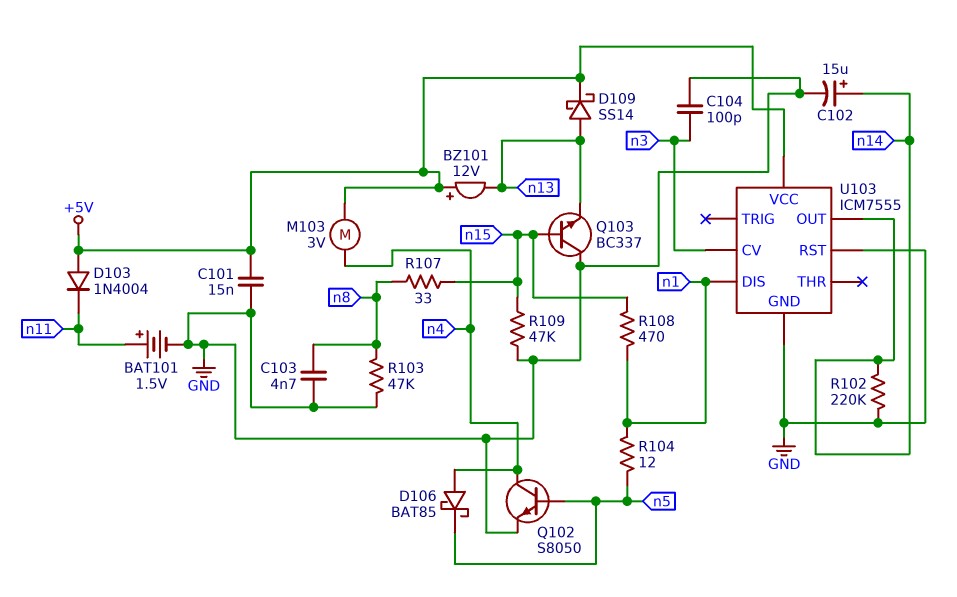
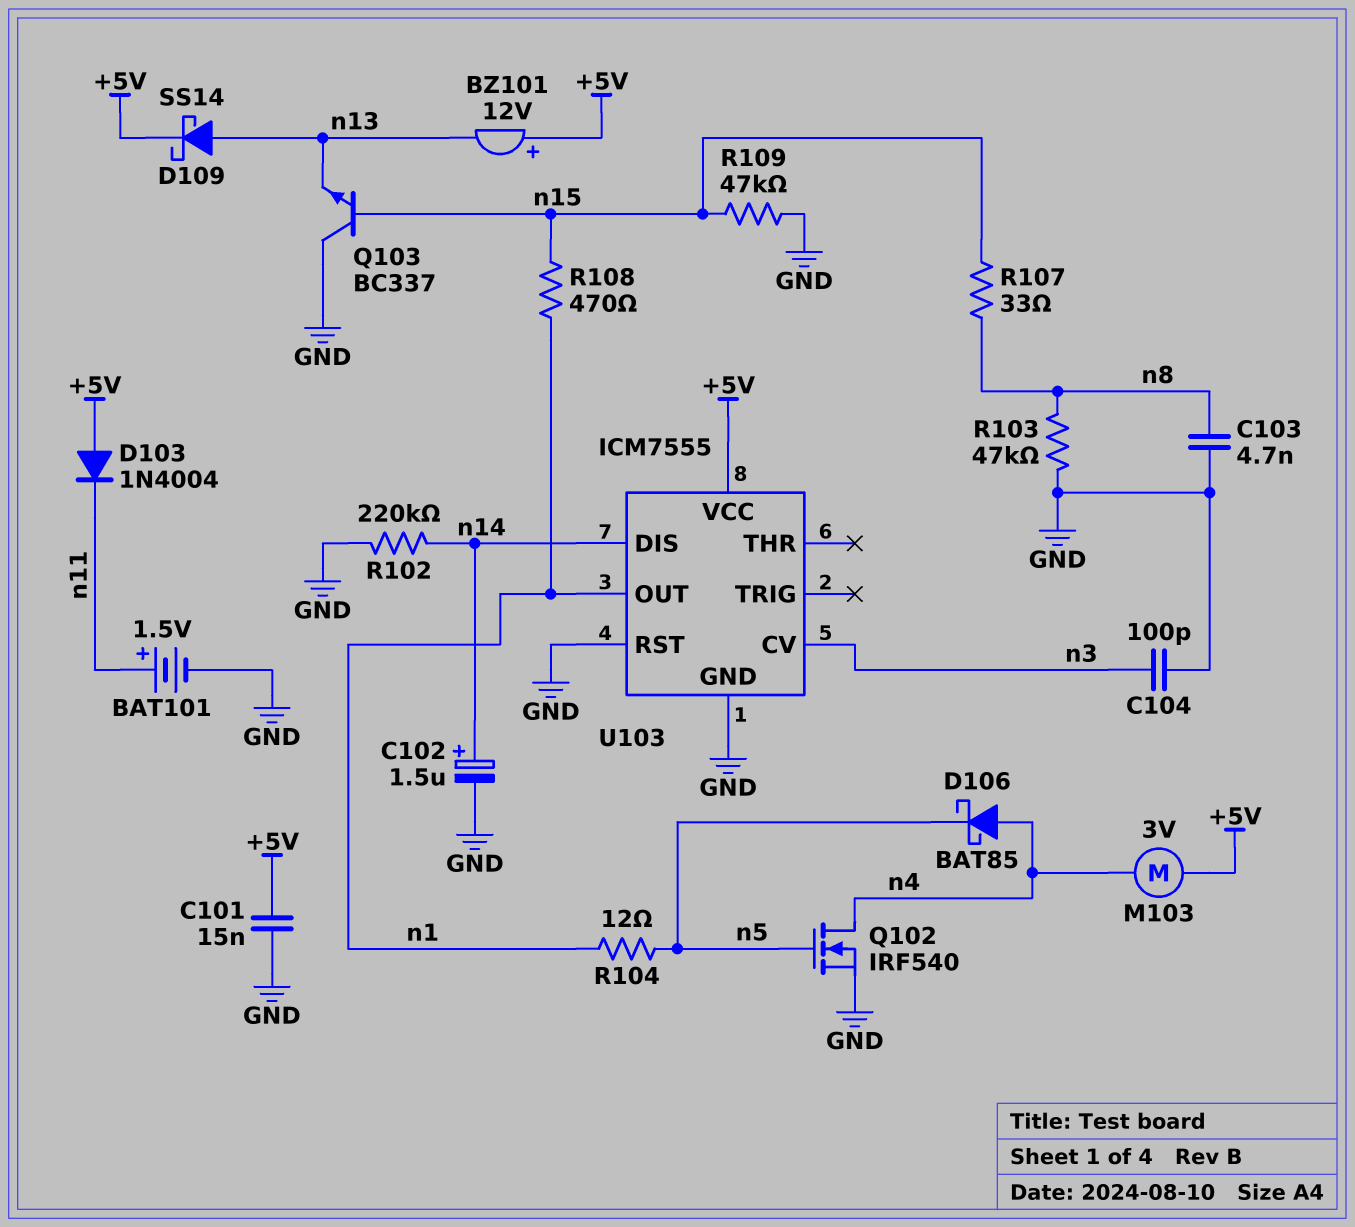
C102: 15uF (plus n14, minus GND) -> 1.5uF (plus n14, minus GND)
Q102: NPN S8050 (B n5, C n4, E GND) -> NMOS IRF540 (G n5, D n4, S GND)
U103 pin DIS: n1 -> n14
U103 pin OUT: n14 -> n1

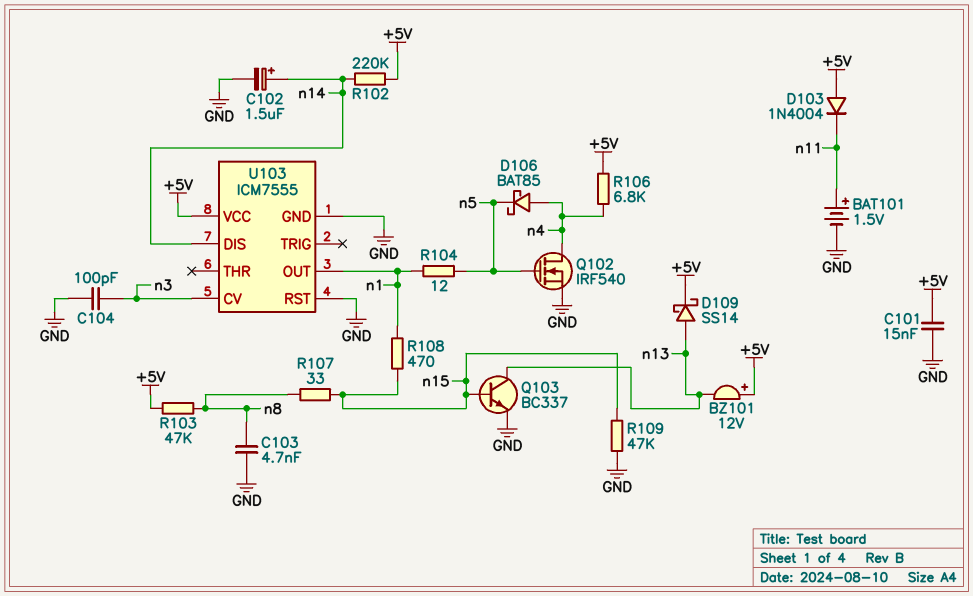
M103: motor 3V (+5V, n4) -> none
Q103: NPN BC337 (B n15, C GND, E n13) -> NPN BC337 (B n15, C n13, E GND)
R102: 220k (GND, n14) -> 220k (+5V, n14)
R103: 47k (GND, n8) -> 47k (+5V, n8)
R106: none -> 6.8k (+5V, n4)

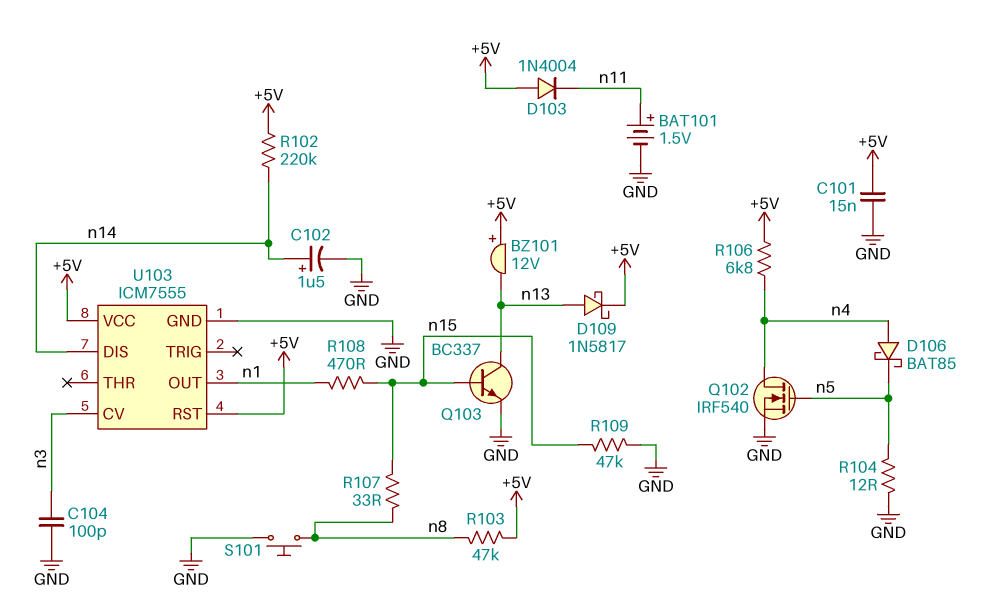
C103: 4.7nF (GND, n8) -> none
D109: schottky SS14 (A n13, K +5V) -> schottky 1N5817 (A n13, K +5V)
R104: 12 (n1, n5) -> 12 (GND, n5)
S101: none -> button (GND, n8)
U103 pin RST: GND -> +5V

